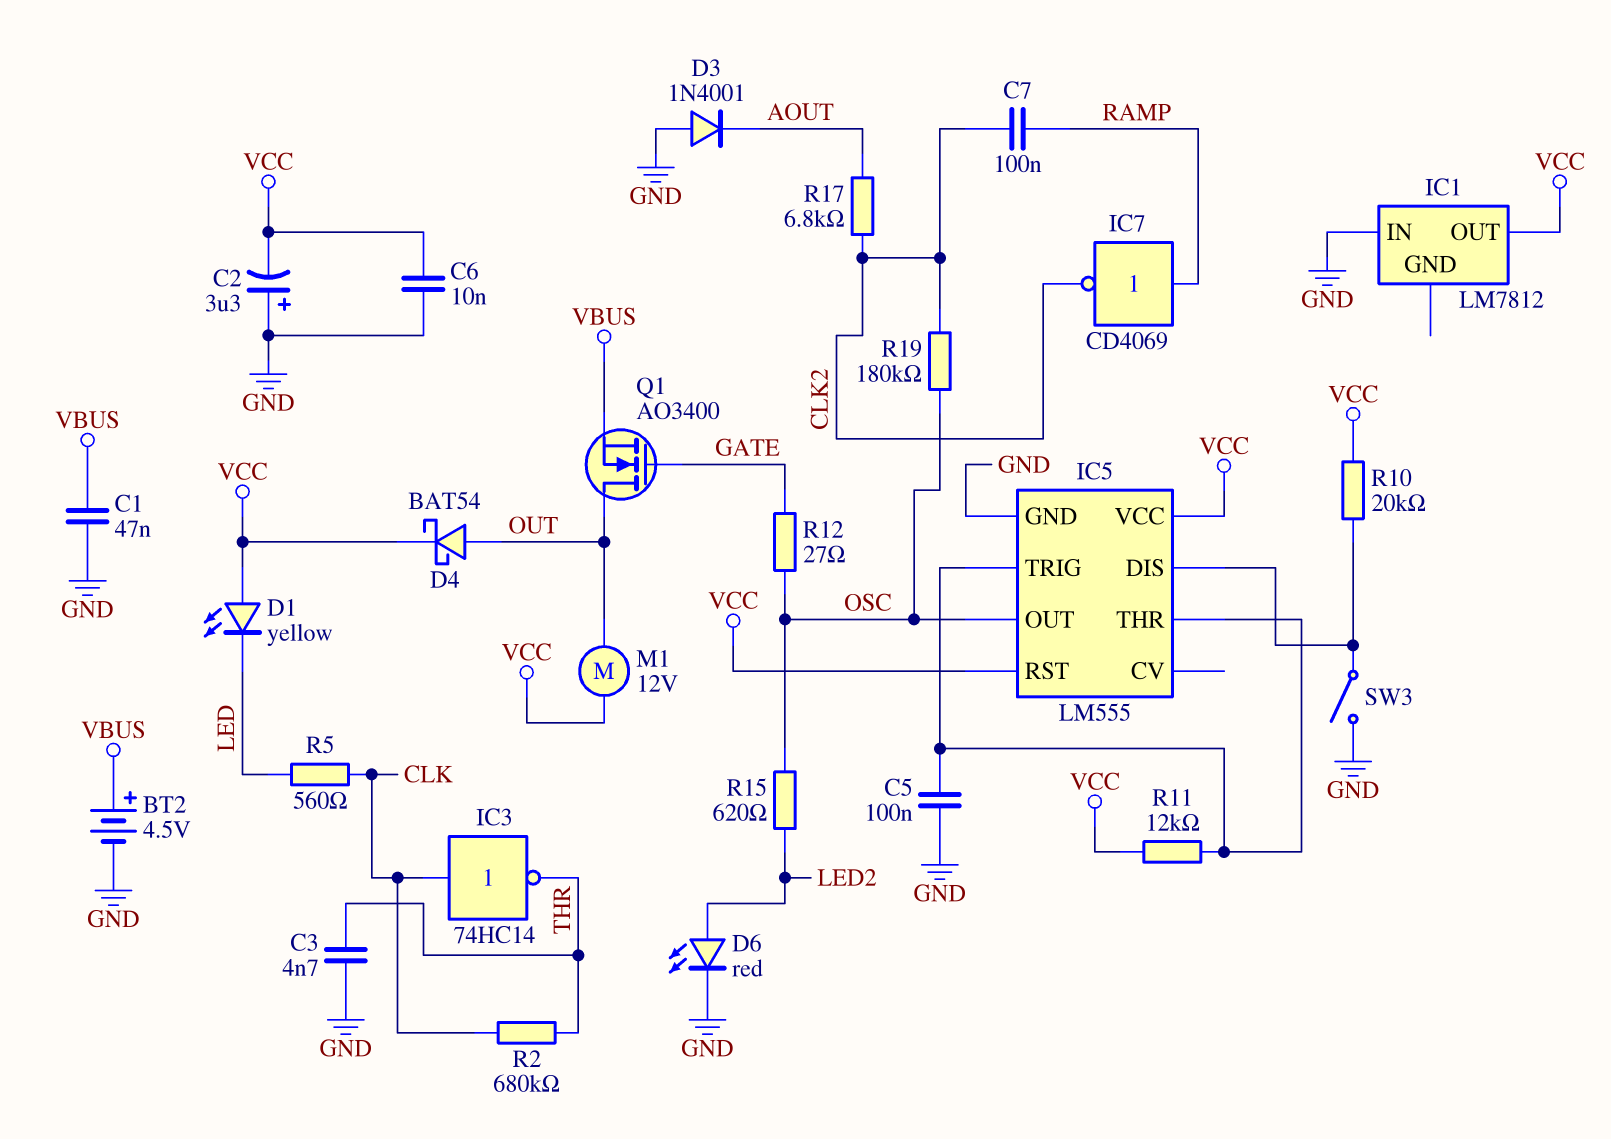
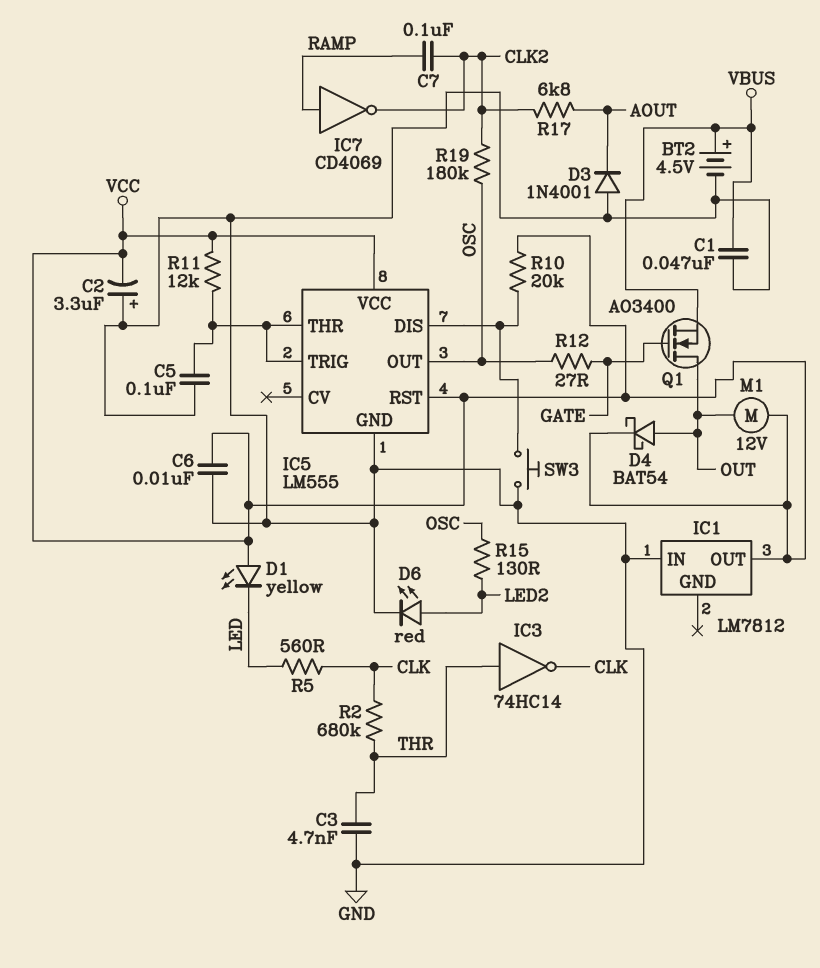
IC3: NOT 74HC14 (in CLK, out THR) -> NOT 74HC14 (in THR, out CLK)
R15: 620 (LED2, OSC) -> 130 (LED2, OSC)
SW3: switch (GND, IC5/DIS) -> button (GND, IC5/DIS)

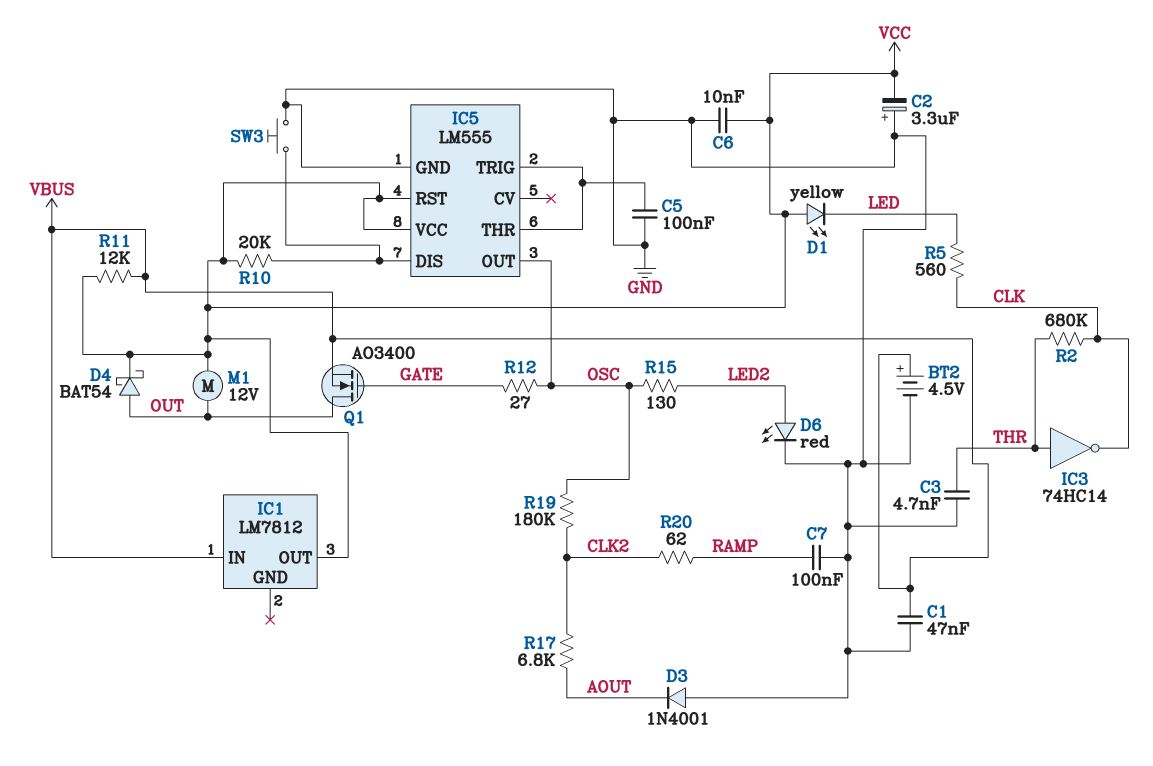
C7: 100nF (CLK2, RAMP) -> 100nF (GND, RAMP)
IC1 pin IN: GND -> VBUS
IC7: NOT CD4069 (in RAMP, out CLK2) -> none
R11: 12k (IC5/THR, VCC) -> 12k (VBUS, VCC)
R20: none -> 62 (CLK2, RAMP)

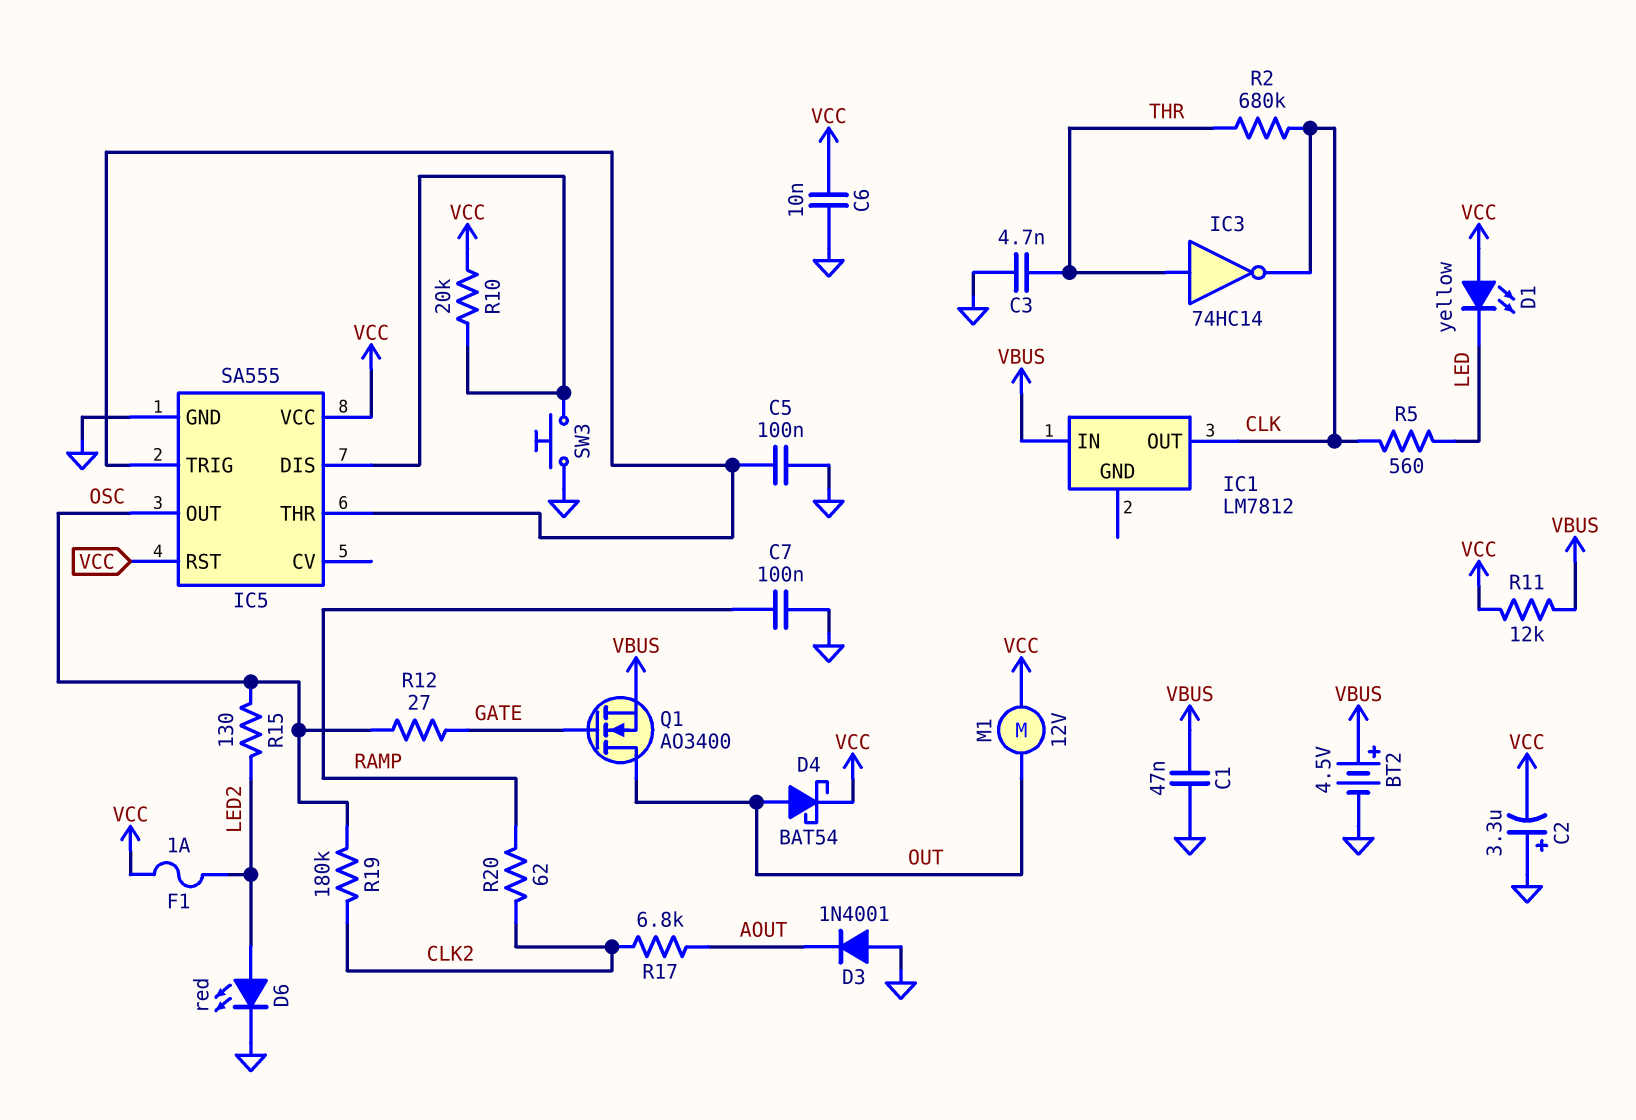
F1: none -> 1A (LED2, VCC)
IC1 pin OUT: VCC -> CLK
IC5: LM555 -> SA555

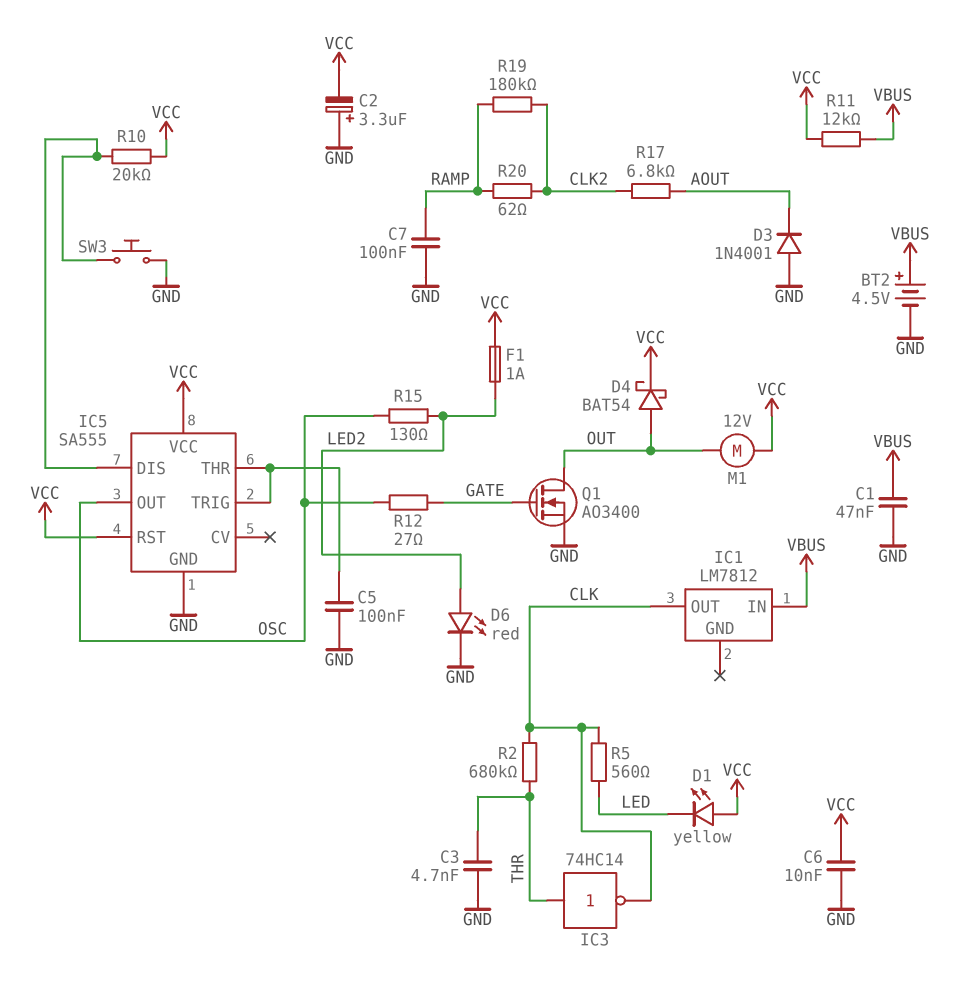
Q1: NMOS AO3400 (G GATE, D OUT, S VBUS) -> NMOS AO3400 (G GATE, D OUT, S GND)
R19: 180k (CLK2, OSC) -> 180k (CLK2, RAMP)

